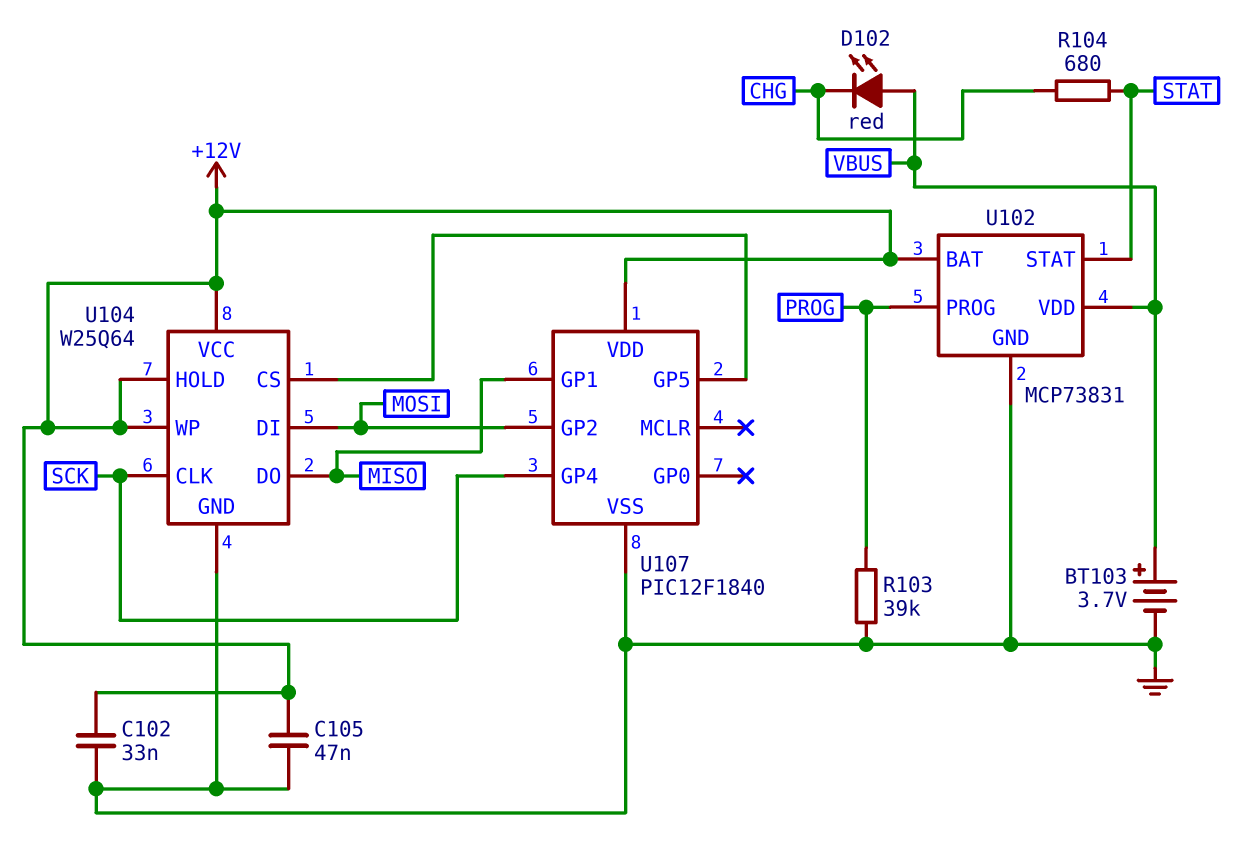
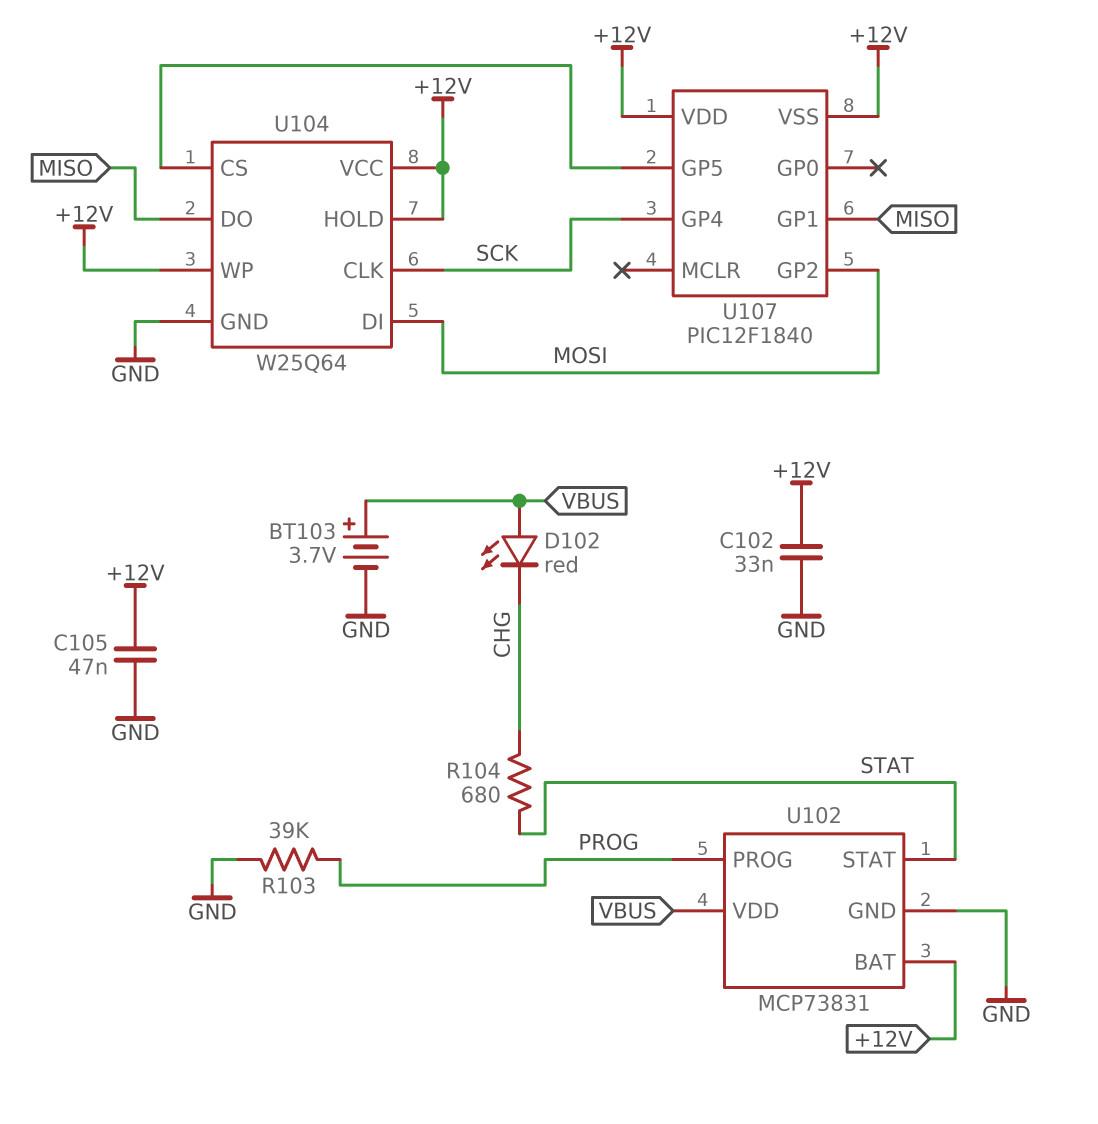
U107 pin VSS: GND -> +12V

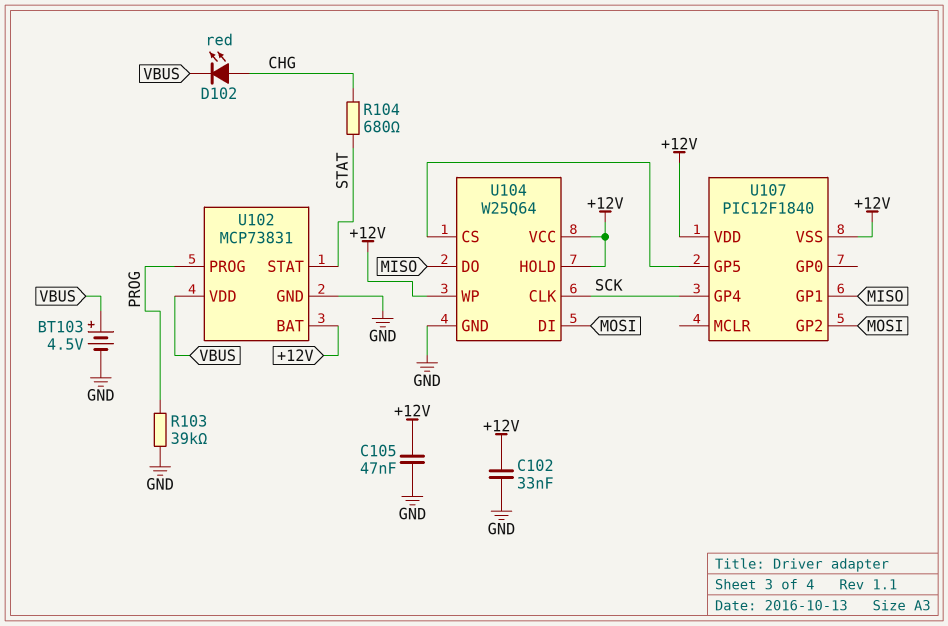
BT103: 3.7V (plus VBUS, minus GND) -> 4.5V (plus VBUS, minus GND)
D102: LED red (A VBUS, K CHG) -> LED red (A CHG, K VBUS)

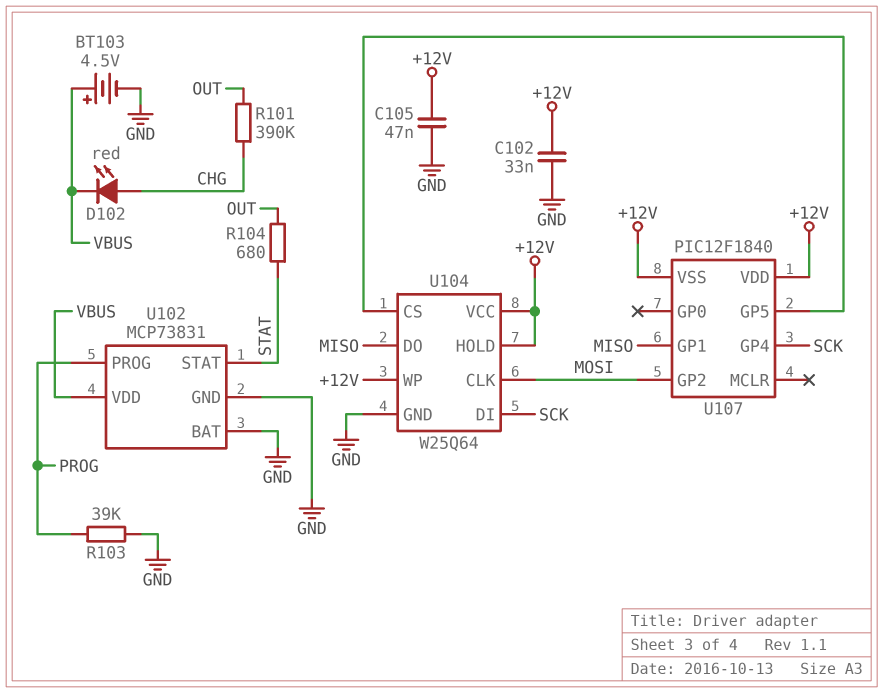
R101: none -> 390k (CHG, OUT)
R104: 680 (CHG, STAT) -> 680 (OUT, STAT)
U102 pin BAT: +12V -> GND
U104 pin CLK: SCK -> MOSI
U104 pin DI: MOSI -> SCK

